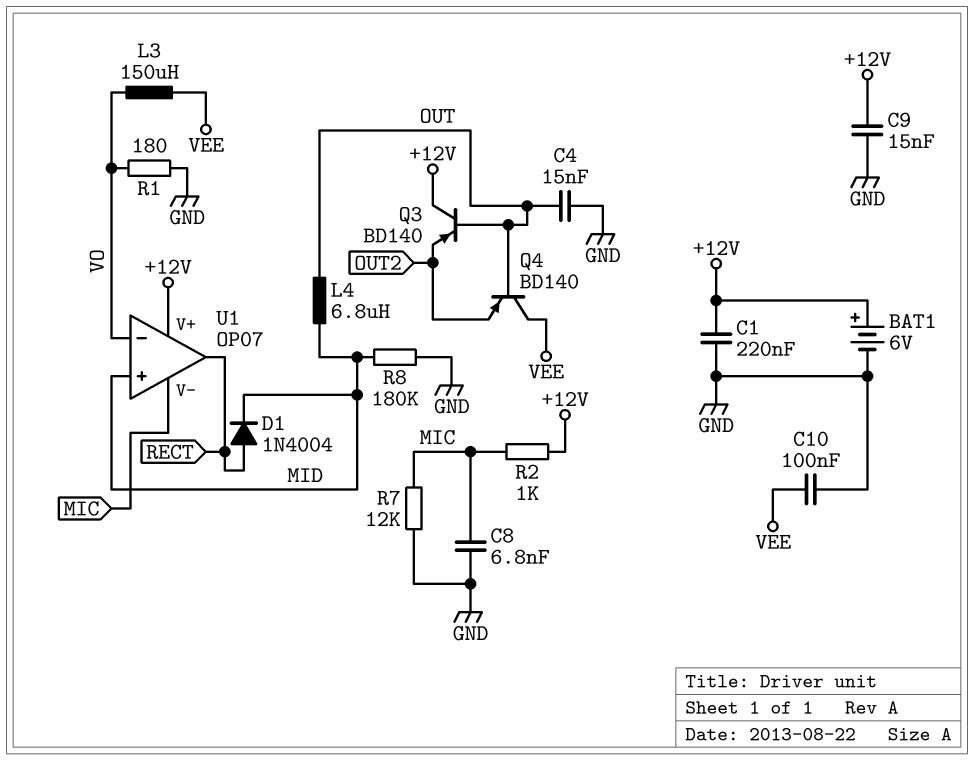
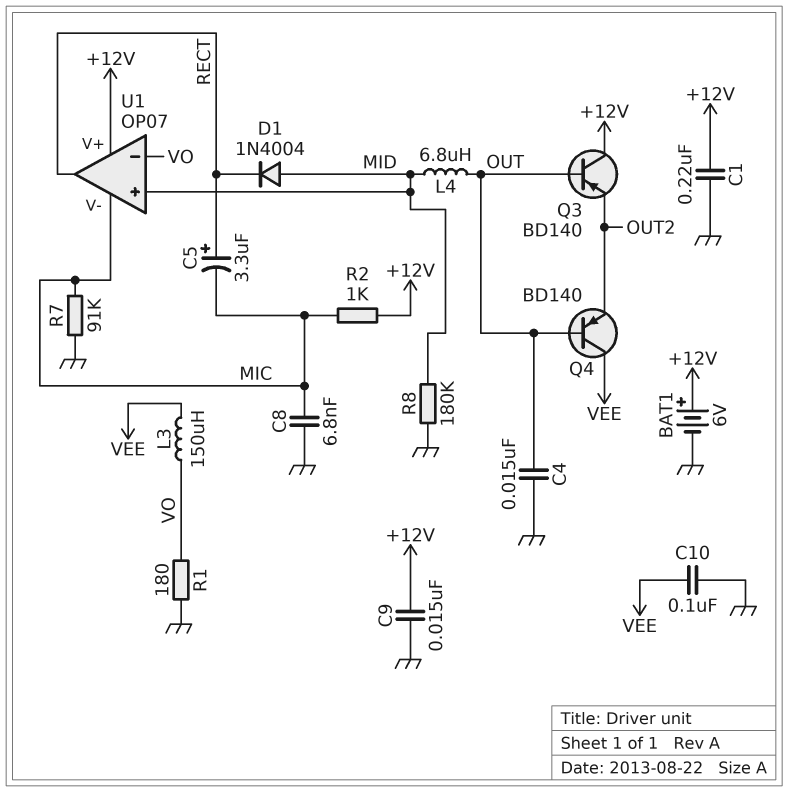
C5: none -> 3.3uF (plus RECT, minus MIC)
D1: diode 1N4004 (A RECT, K MID) -> diode 1N4004 (A MID, K RECT)
R7: 12k (GND, MIC) -> 91k (GND, MIC)

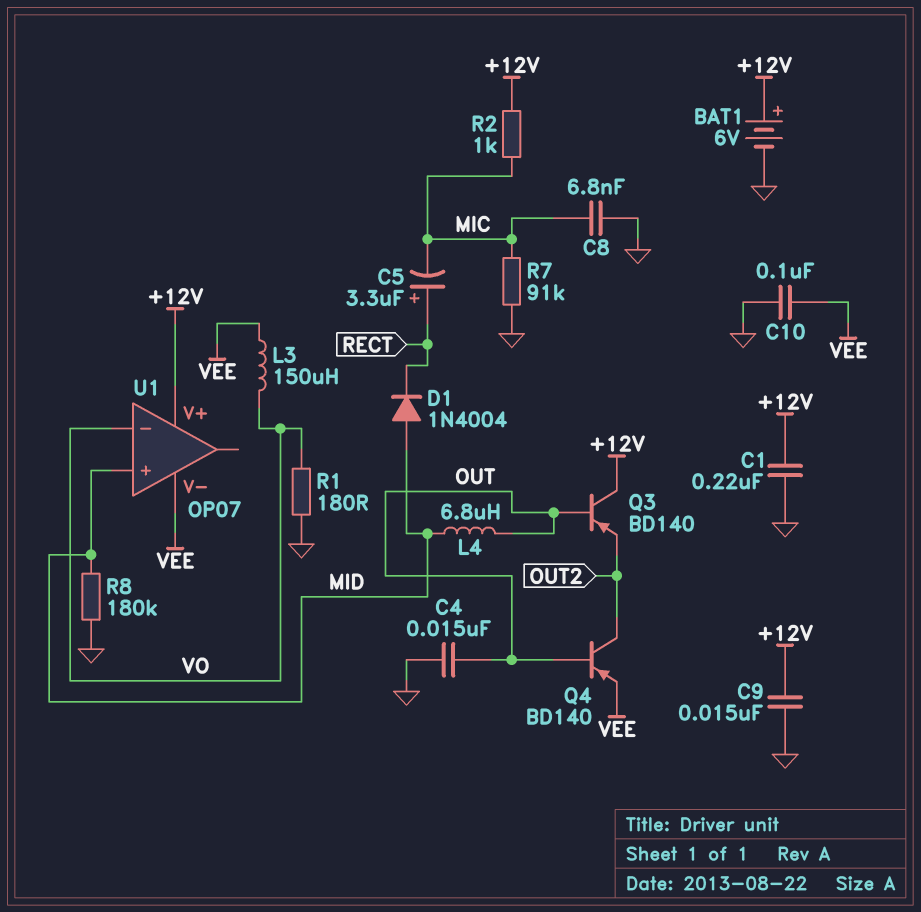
Q4: PNP BD140 (B OUT, C VEE, E OUT2) -> PNP BD140 (B OUT, C OUT2, E VEE)
U1 pin V-: MIC -> VEE
U1 pin out: RECT -> none

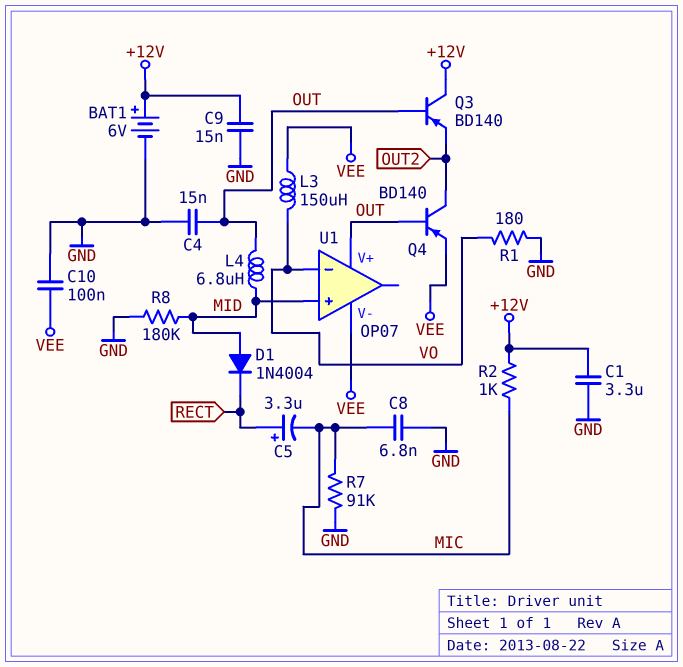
C1: 220nF (+12V, GND) -> 3.3uF (+12V, GND)
U1 pin V+: +12V -> OUT

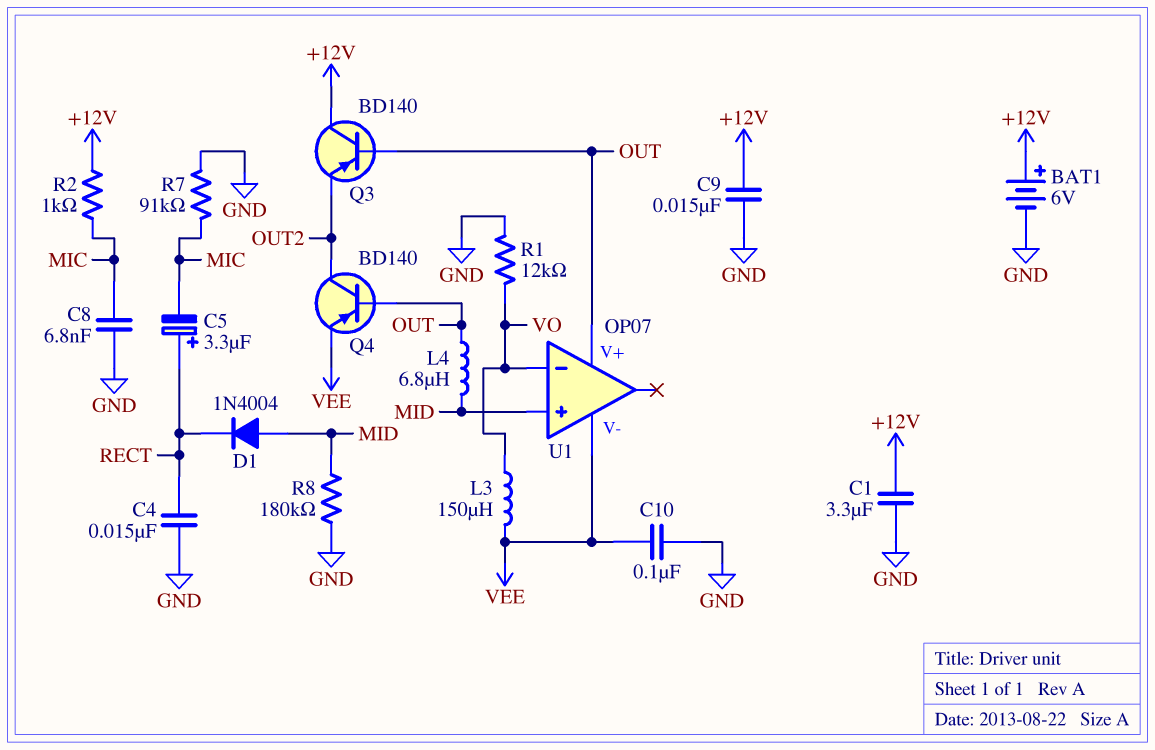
C4: 15nF (GND, OUT) -> 15nF (GND, RECT)
R1: 180 (GND, VO) -> 12k (GND, VO)

